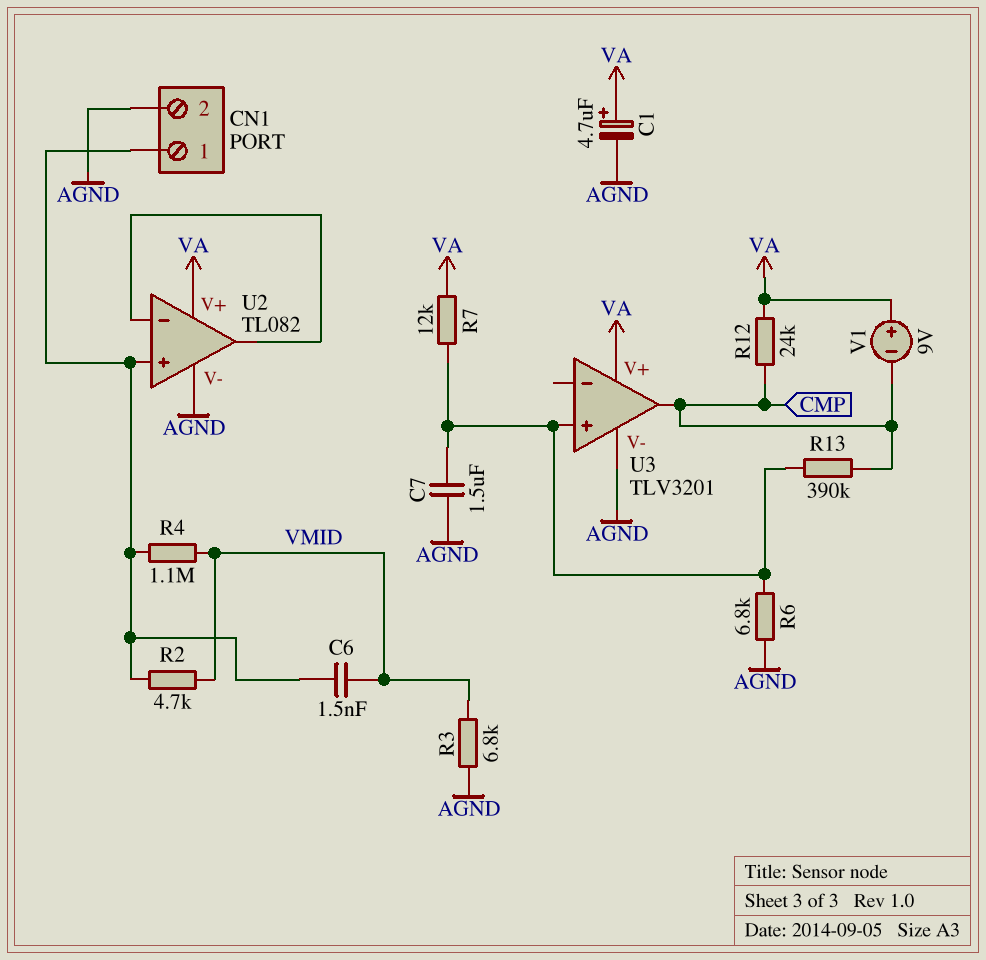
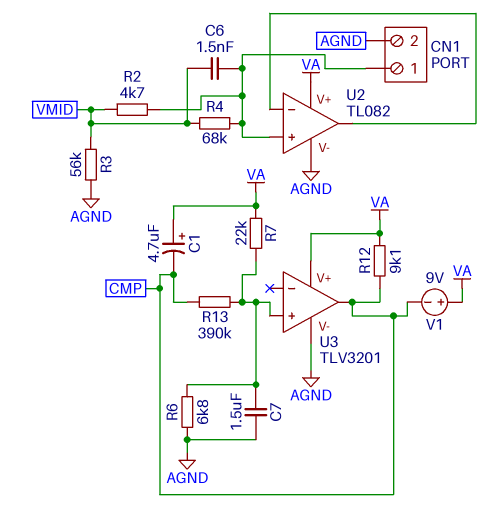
C1: 4.7uF (plus VA, minus AGND) -> 4.7uF (plus VA, minus CMP)
R3: 6.8k (AGND, VMID) -> 56k (AGND, VMID)
R4: 1.1M (CN1/1, VMID) -> 68k (CN1/1, VMID)
R7: 12k (U3/in+, VA) -> 22k (U3/in+, VA)
R12: 24k (CMP, VA) -> 9.1k (CMP, VA)

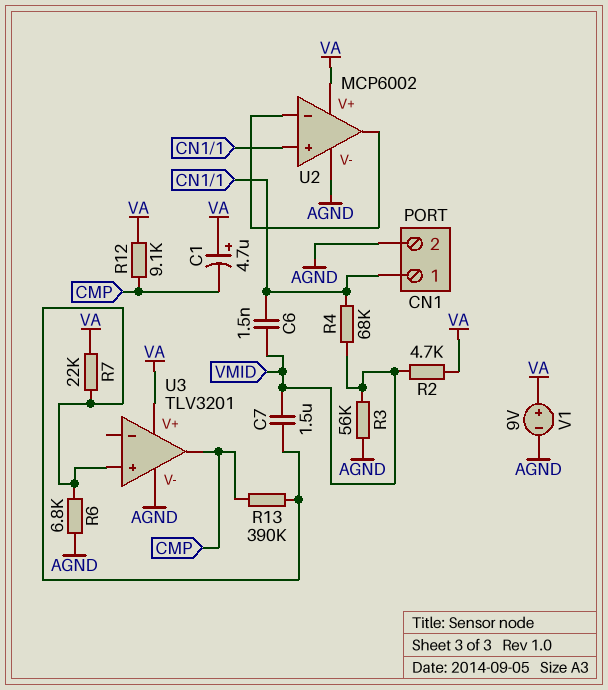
C7: 1.5uF (AGND, U3/in+) -> 1.5uF (U3/in+, VMID)
R2: 4.7k (CN1/1, VMID) -> 4.7k (VA, VMID)
U2: TL082 -> MCP6002
V1: 9V (plus VA, minus CMP) -> 9V (plus VA, minus AGND)

